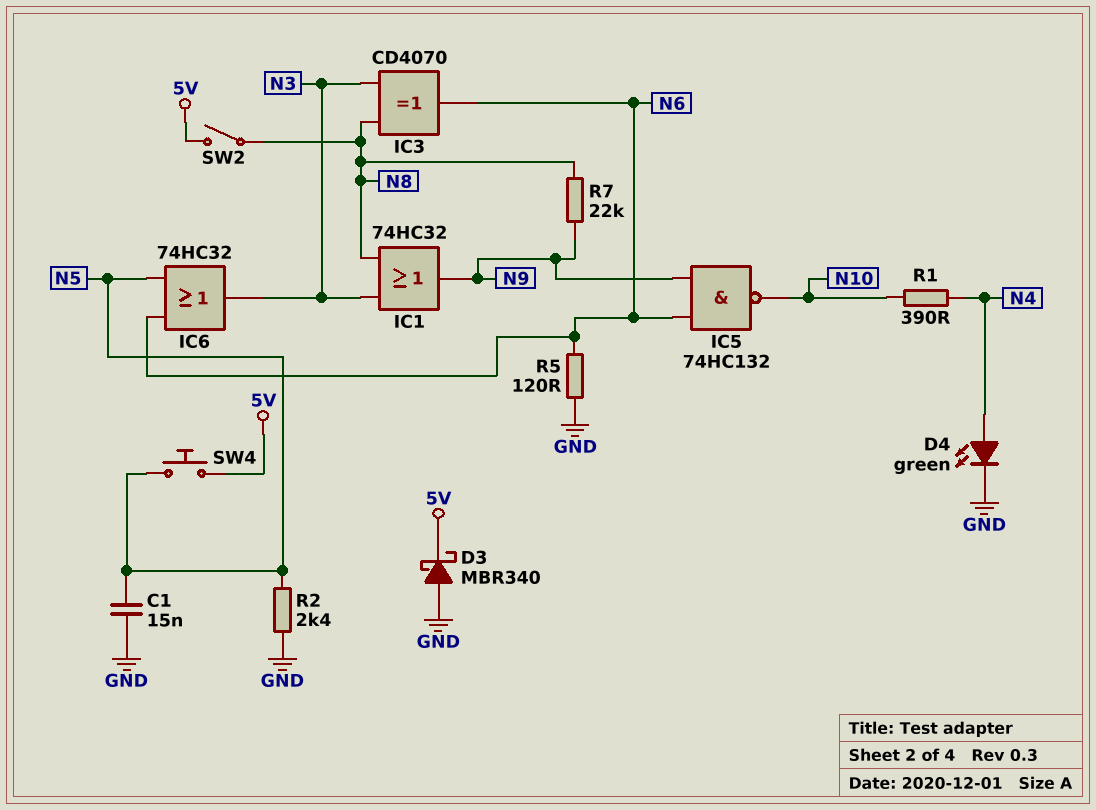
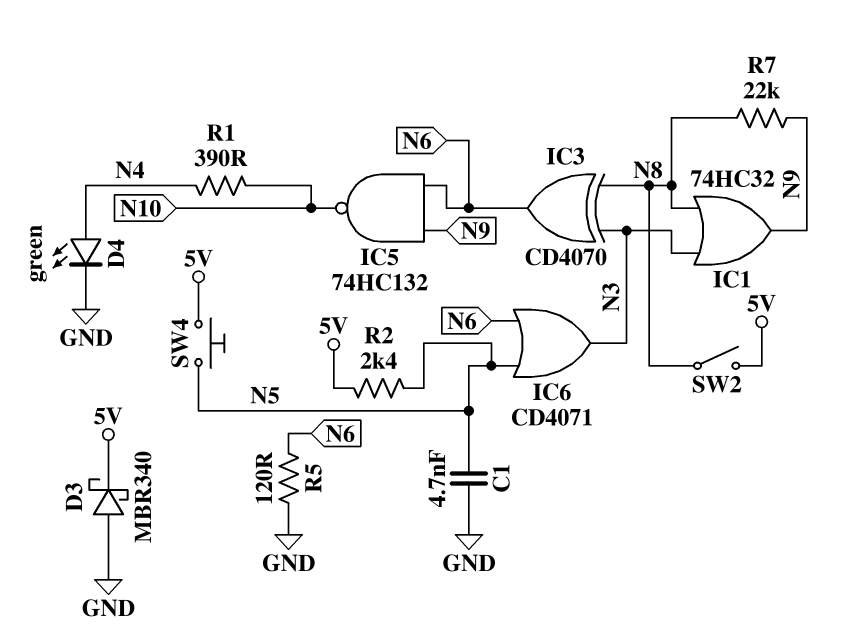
C1: 15nF (GND, N5) -> 4.7nF (GND, N5)
IC6: OR 74HC32 (in N5, in N6, out N3) -> OR CD4071 (in N5, in N6, out N3)
R2: 2.4k (GND, N5) -> 2.4k (5V, N5)

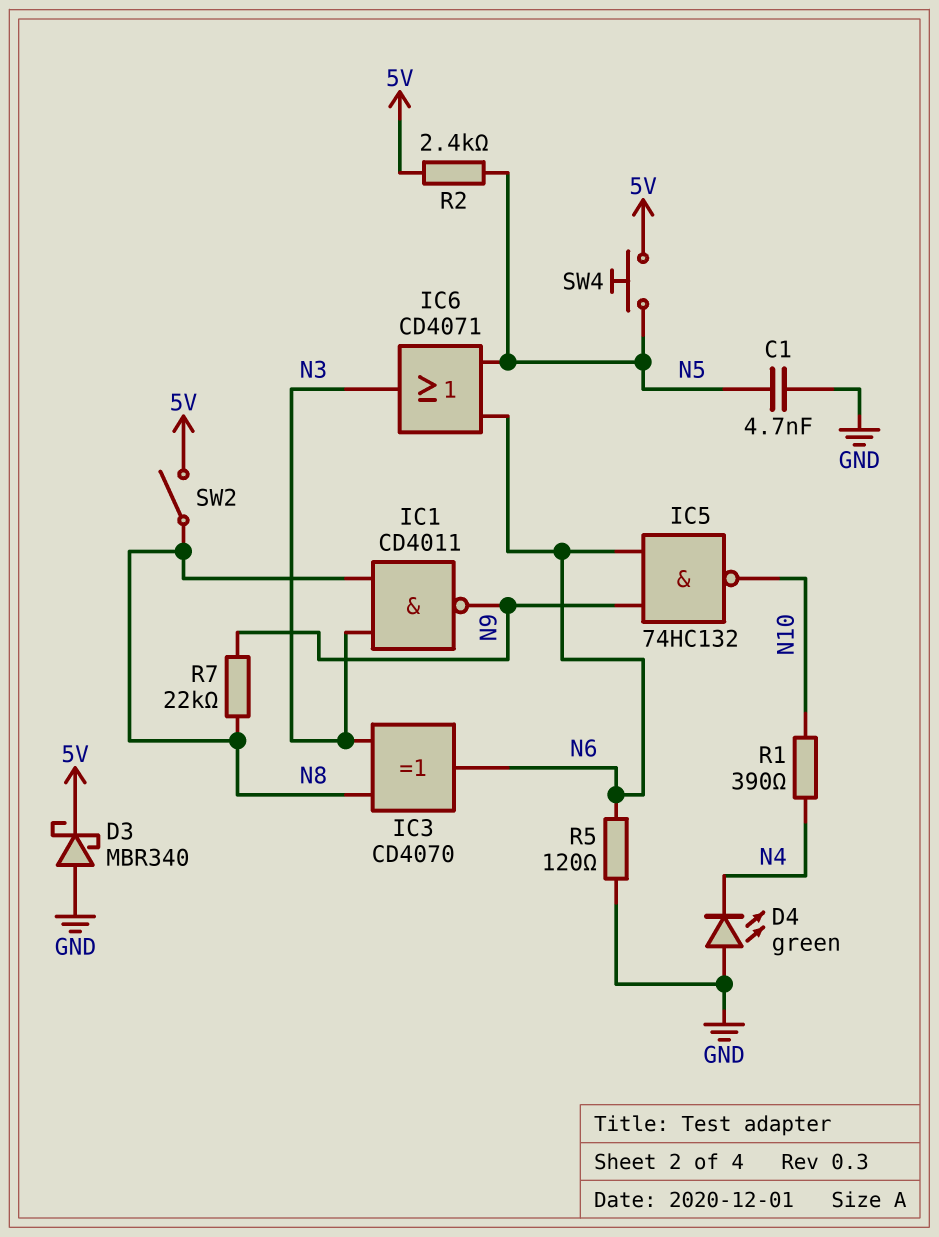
D4: LED green (A N4, K GND) -> LED green (A GND, K N4)
IC1: OR 74HC32 (in N3, in N8, out N9) -> NAND CD4011 (in N3, in N8, out N9)

